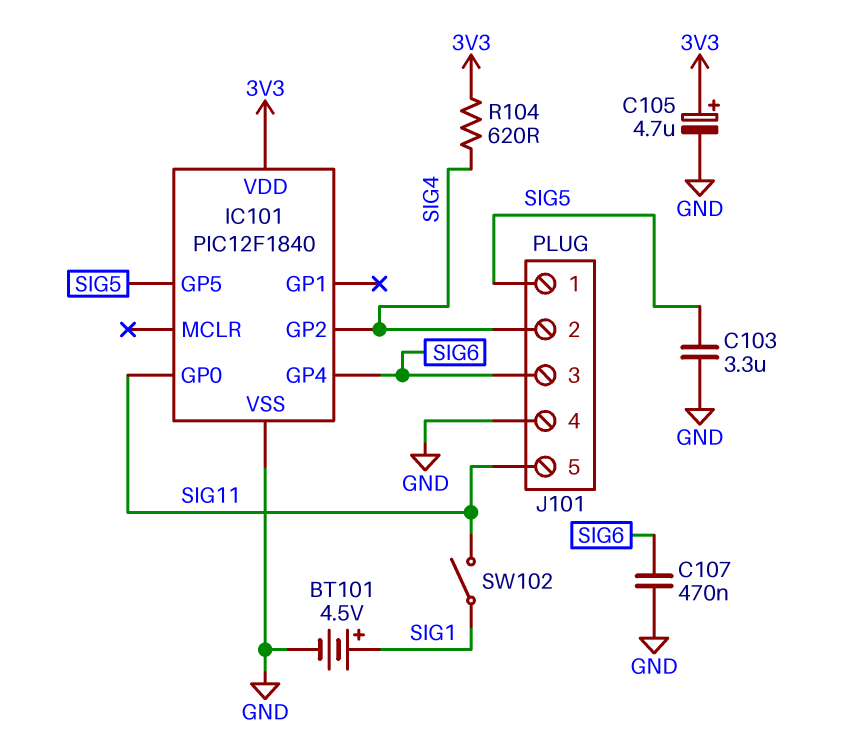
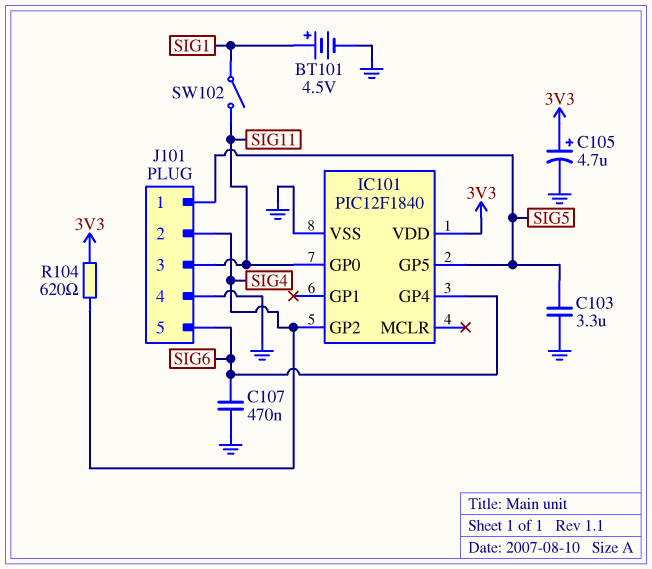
J101 pin 3: SIG6 -> SIG11
J101 pin 5: SIG11 -> SIG6

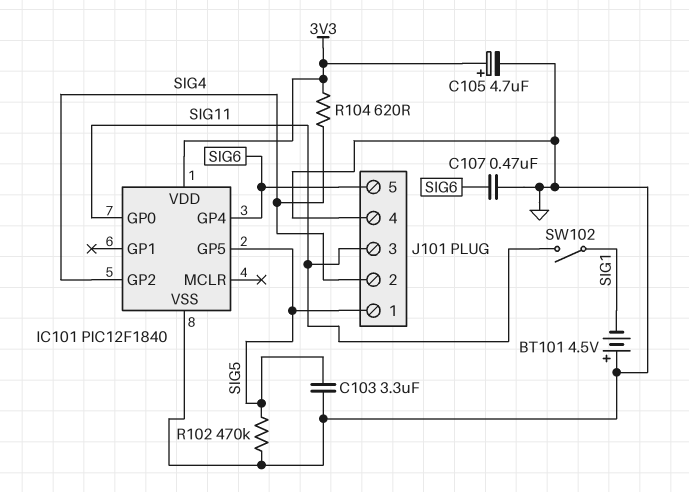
BT101: 4.5V (plus SIG1, minus GND) -> 4.5V (plus GND, minus SIG1)
R102: none -> 470k (GND, SIG5)

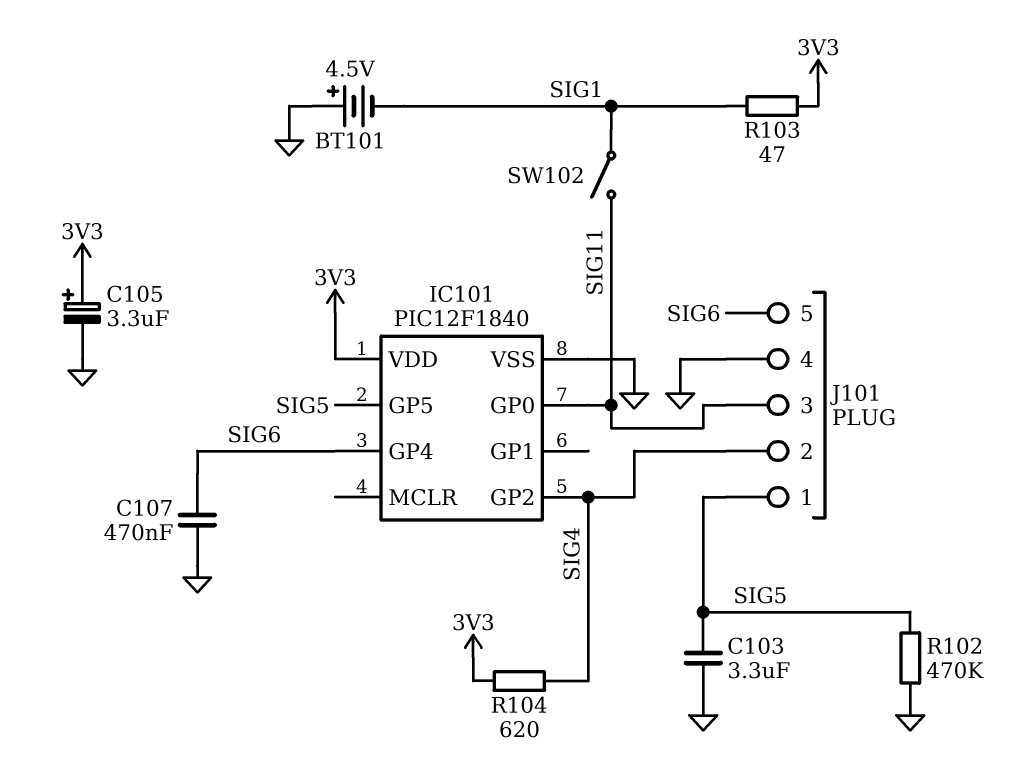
C105: 4.7uF (plus 3V3, minus GND) -> 3.3uF (plus 3V3, minus GND)
R103: none -> 47 (3V3, SIG1)

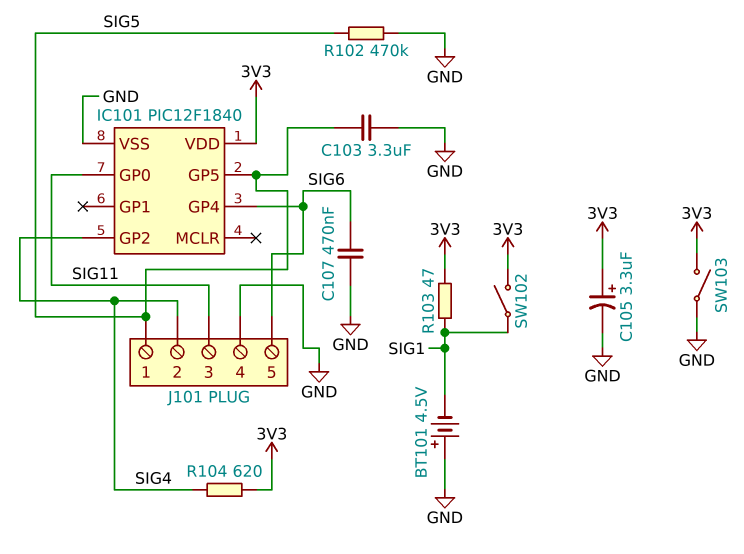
SW102: switch (SIG1, SIG11) -> switch (3V3, SIG1)
SW103: none -> switch (3V3, GND)

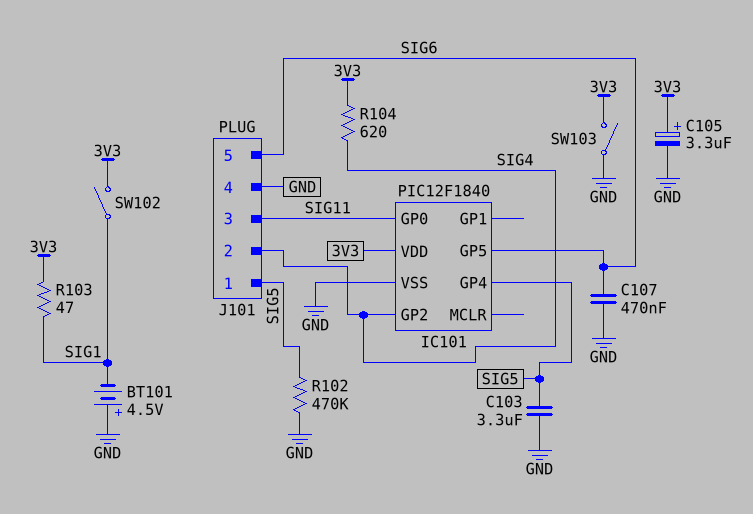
IC101 pin GP4: SIG6 -> SIG5
IC101 pin GP5: SIG5 -> SIG6

